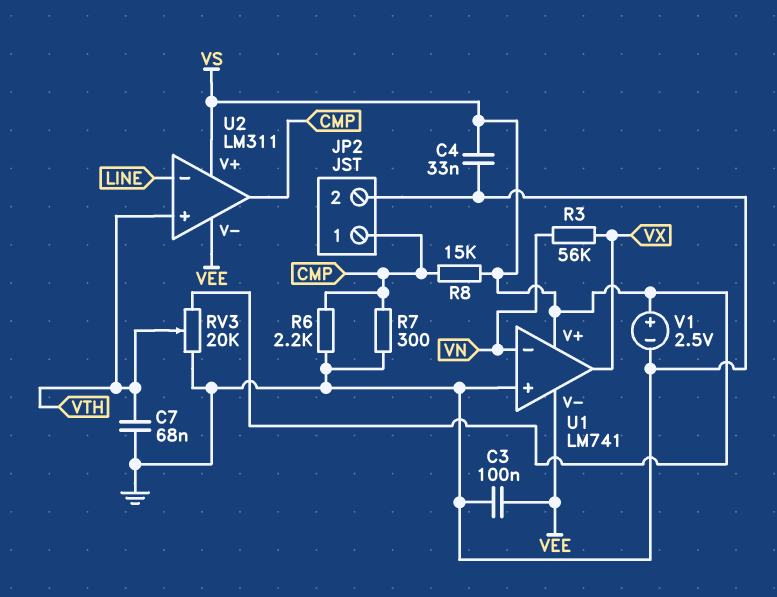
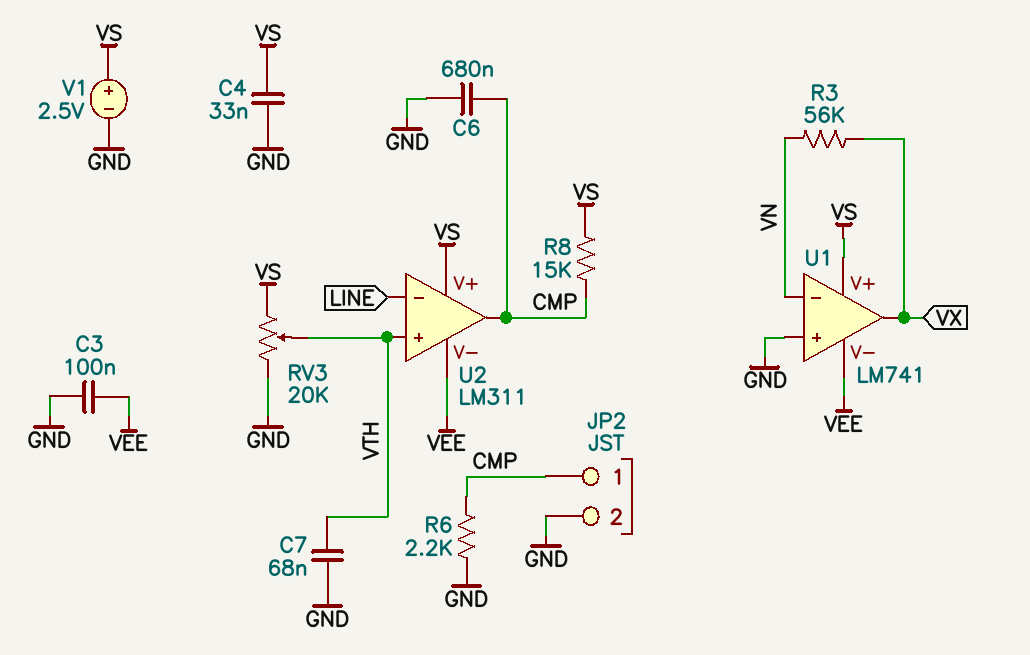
C6: none -> 680nF (CMP, GND)
R7: 300 (CMP, GND) -> none

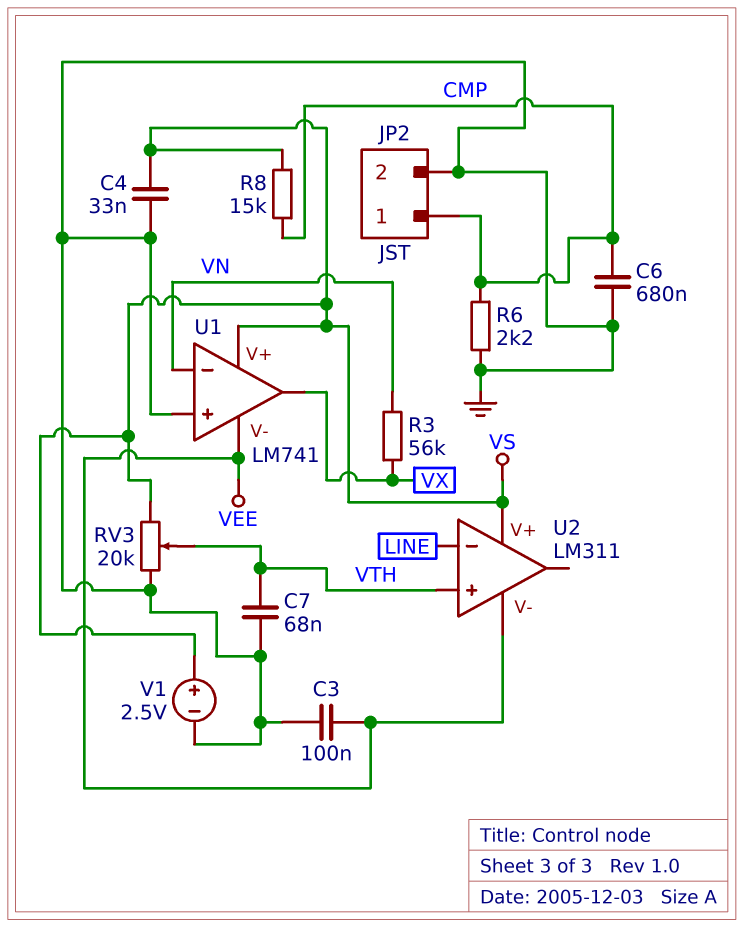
U2 pin out: CMP -> none

